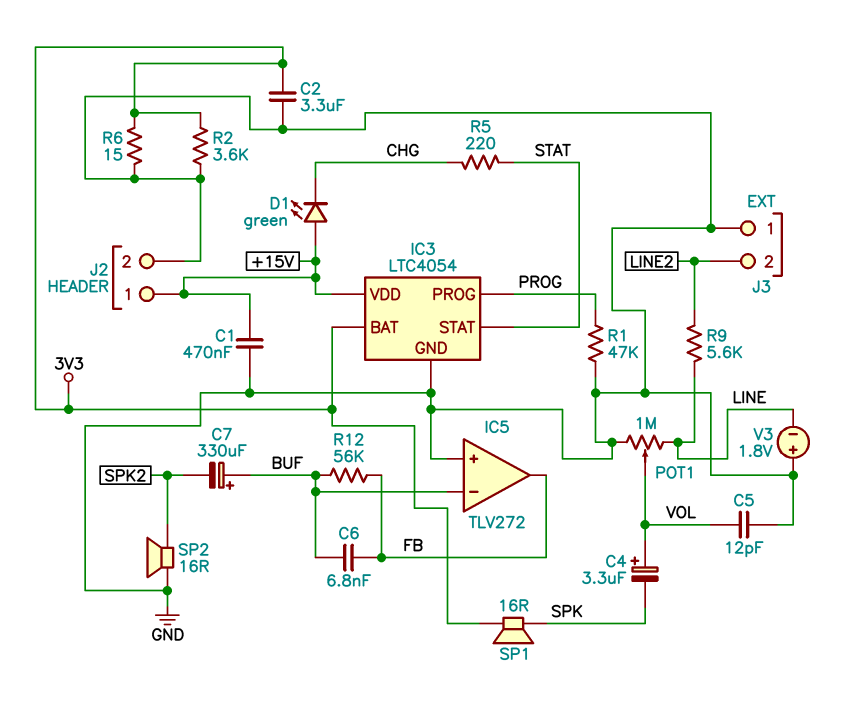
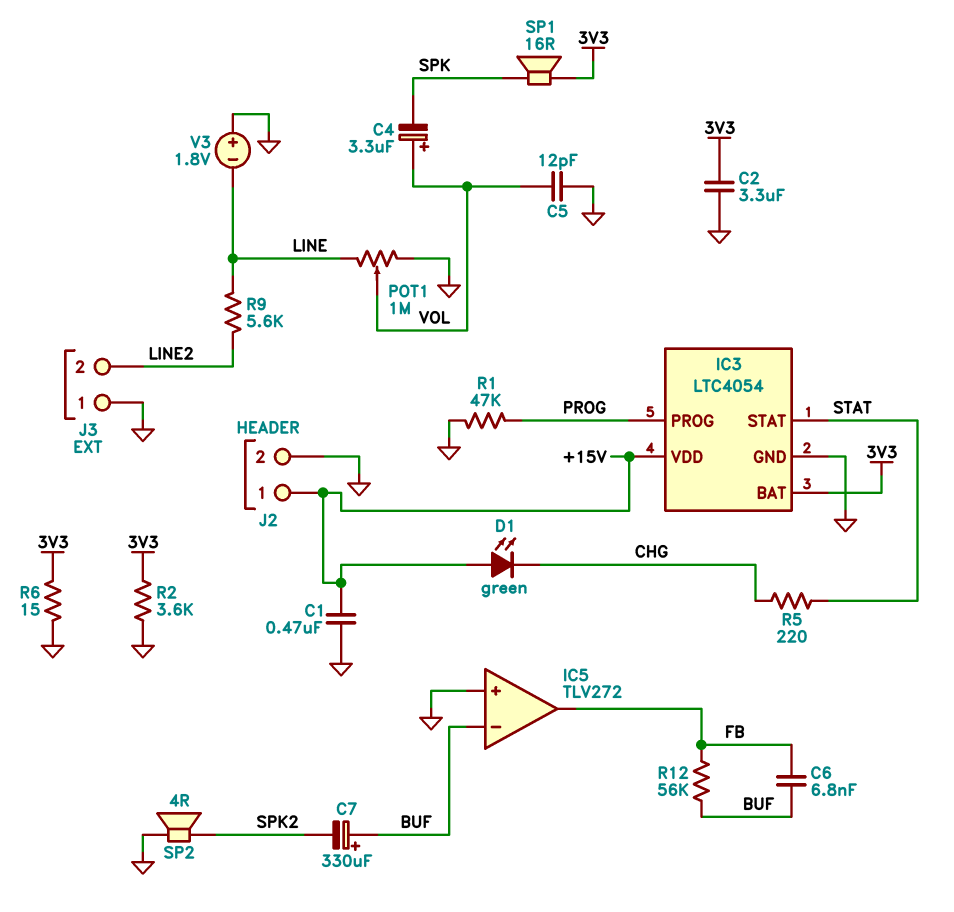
SP2: speaker 16R (GND, SPK2) -> speaker 4R (GND, SPK2)

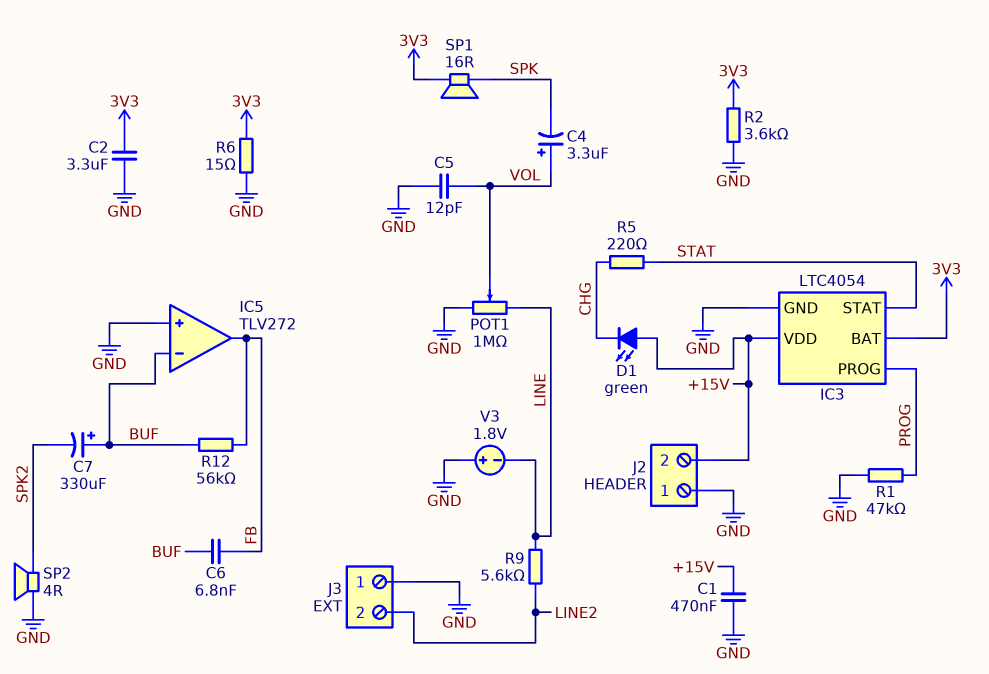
J2 pin 1: +15V -> GND
J2 pin 2: GND -> +15V

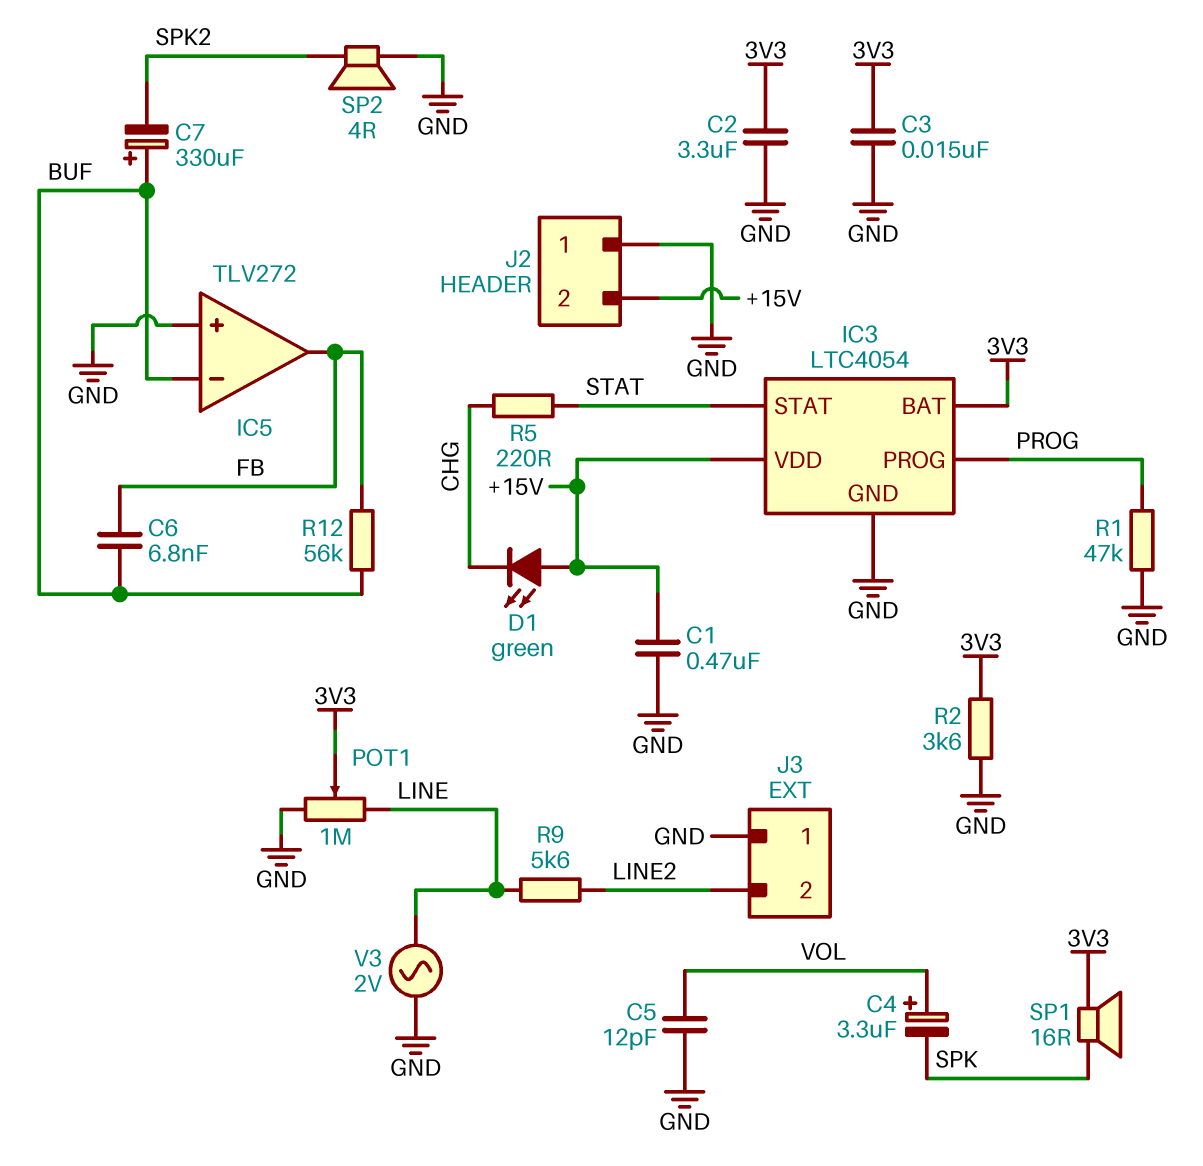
C3: none -> 15nF (3V3, GND)
POT1: 1M (GND, LINE, wiper VOL) -> 1M (GND, LINE, wiper 3V3)
R6: 15 (3V3, GND) -> none
V3: 1.8V (plus GND, minus LINE) -> AC 2V (GND, LINE)

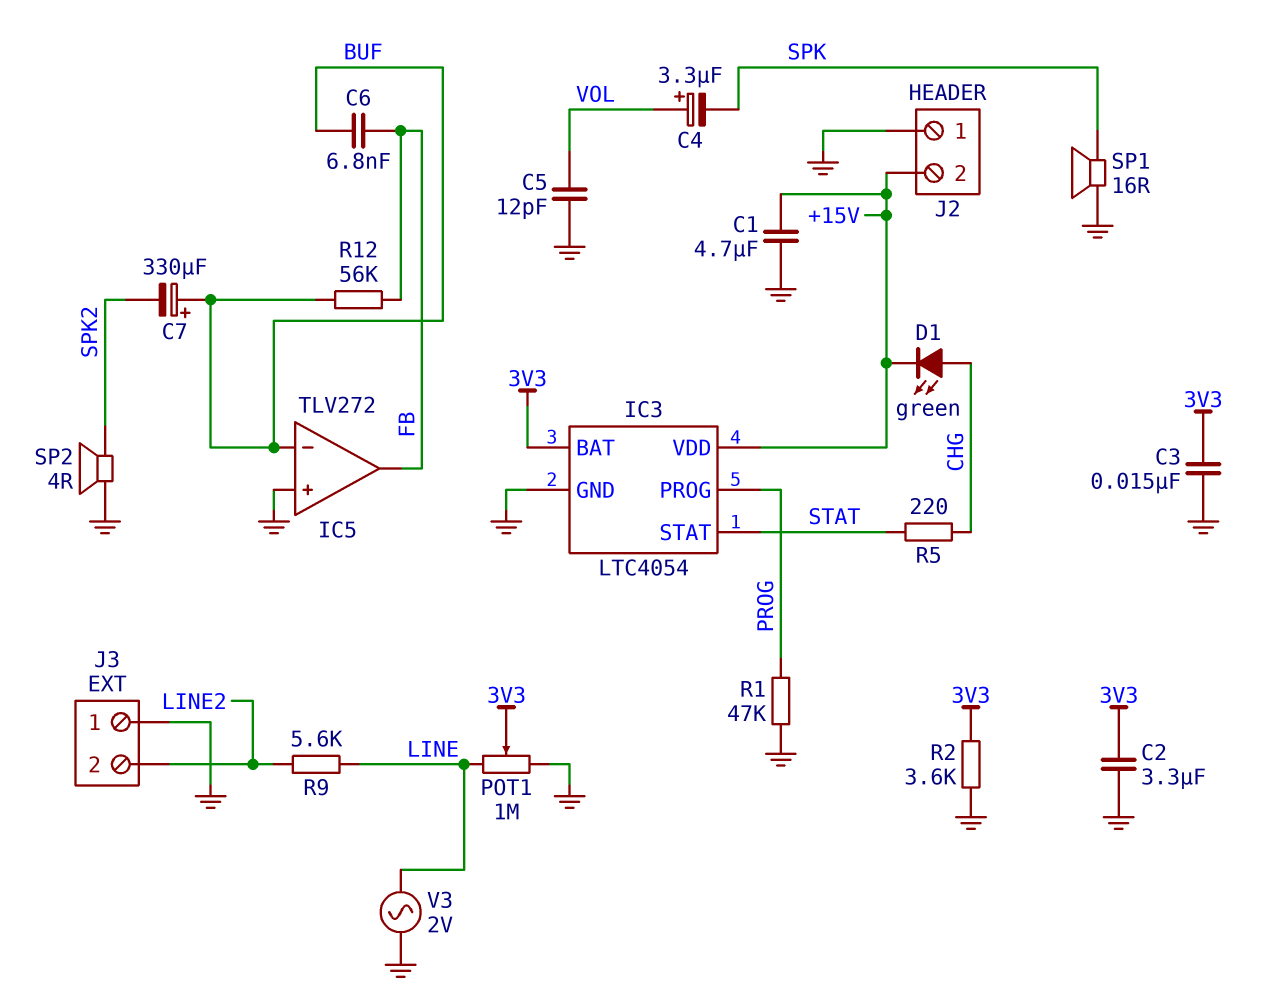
C1: 470nF (+15V, GND) -> 4.7uF (+15V, GND)
D1: LED green (A +15V, K CHG) -> LED green (A CHG, K +15V)
SP1: speaker 16R (3V3, SPK) -> speaker 16R (GND, SPK)

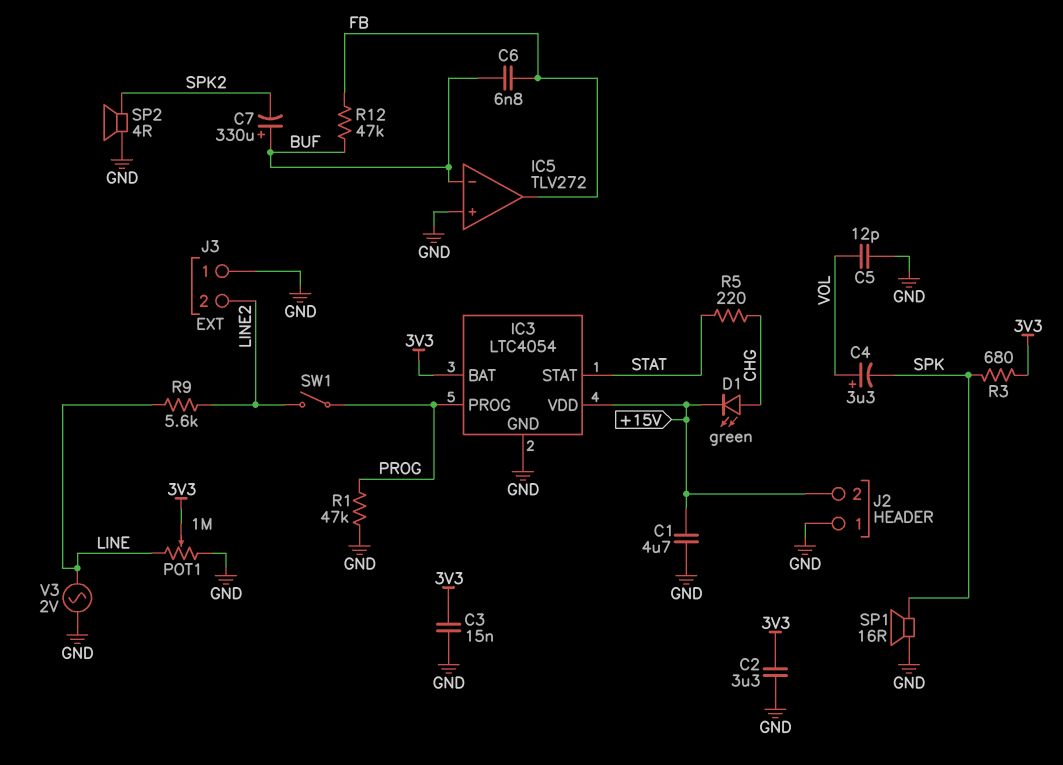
R2: 3.6k (3V3, GND) -> none
R3: none -> 680 (3V3, SPK)
R12: 56k (BUF, FB) -> 47k (BUF, FB)
SW1: none -> switch (LINE2, PROG)

